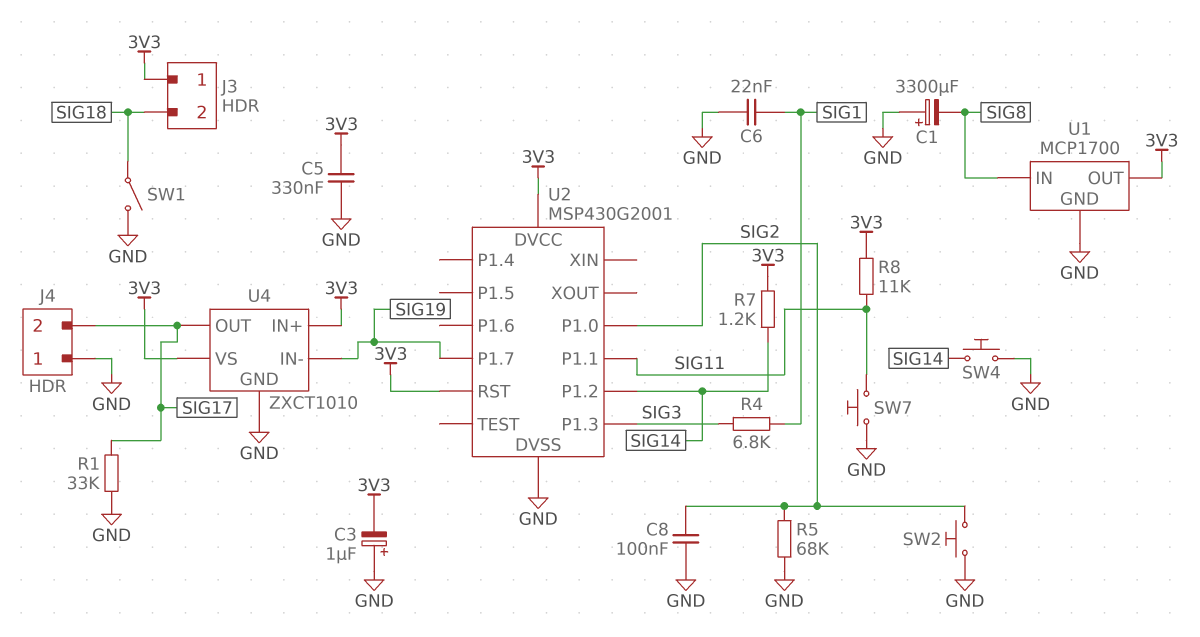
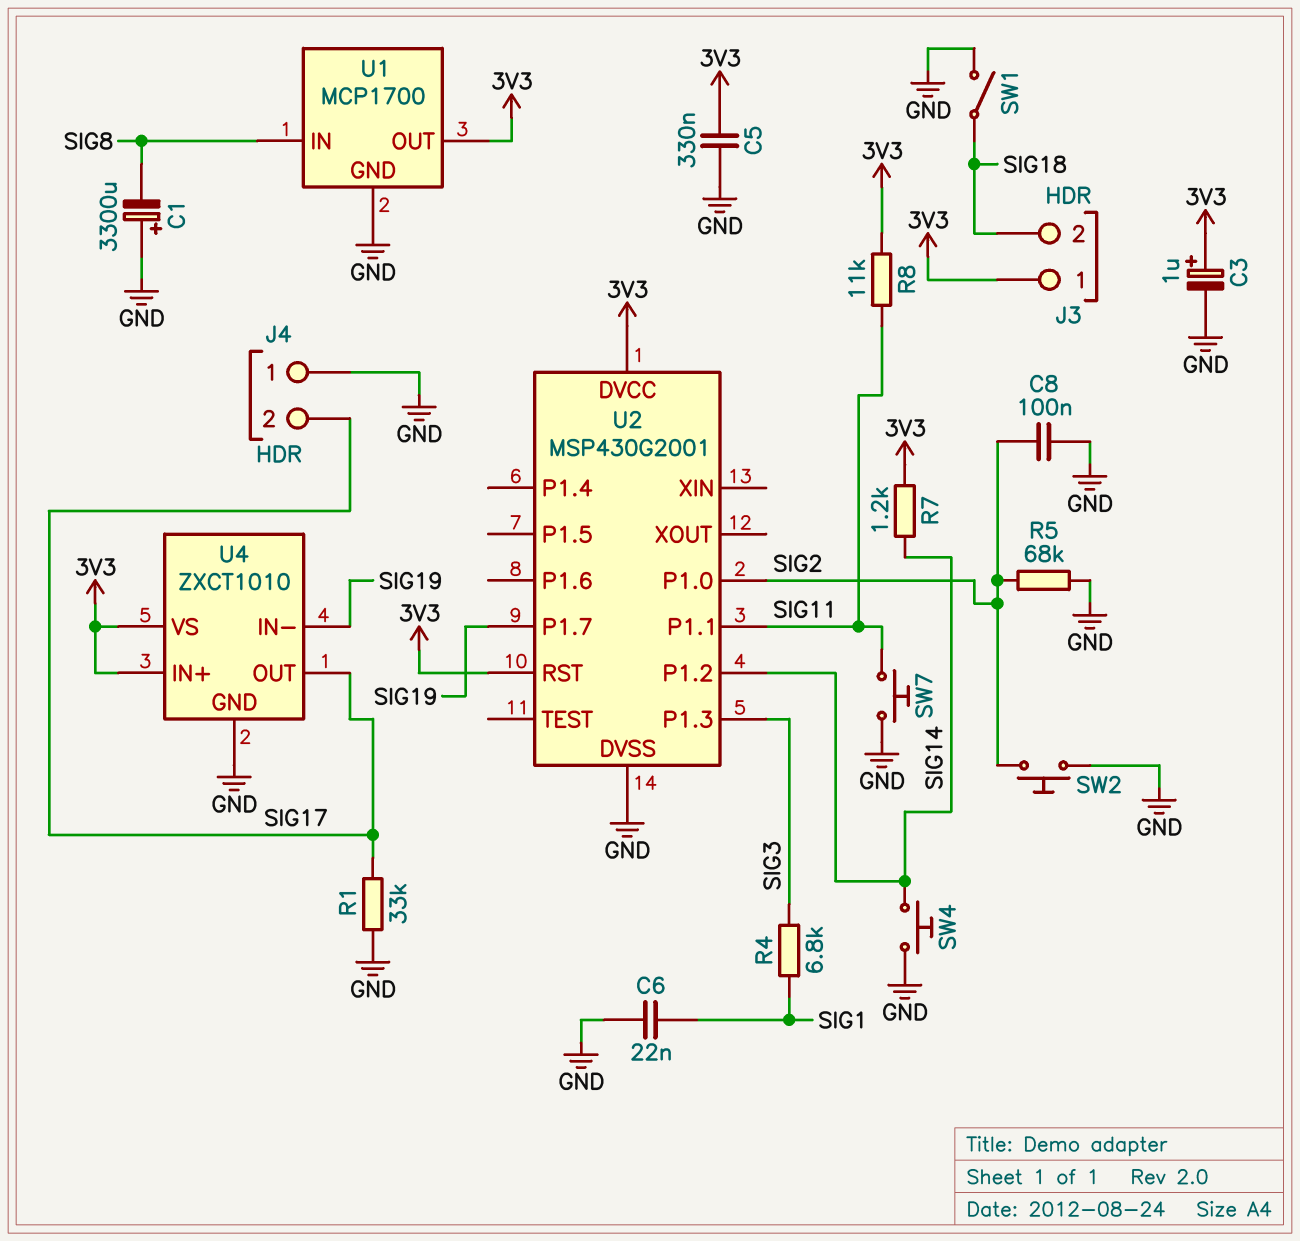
C3: 1uF (plus GND, minus 3V3) -> 1uF (plus 3V3, minus GND)

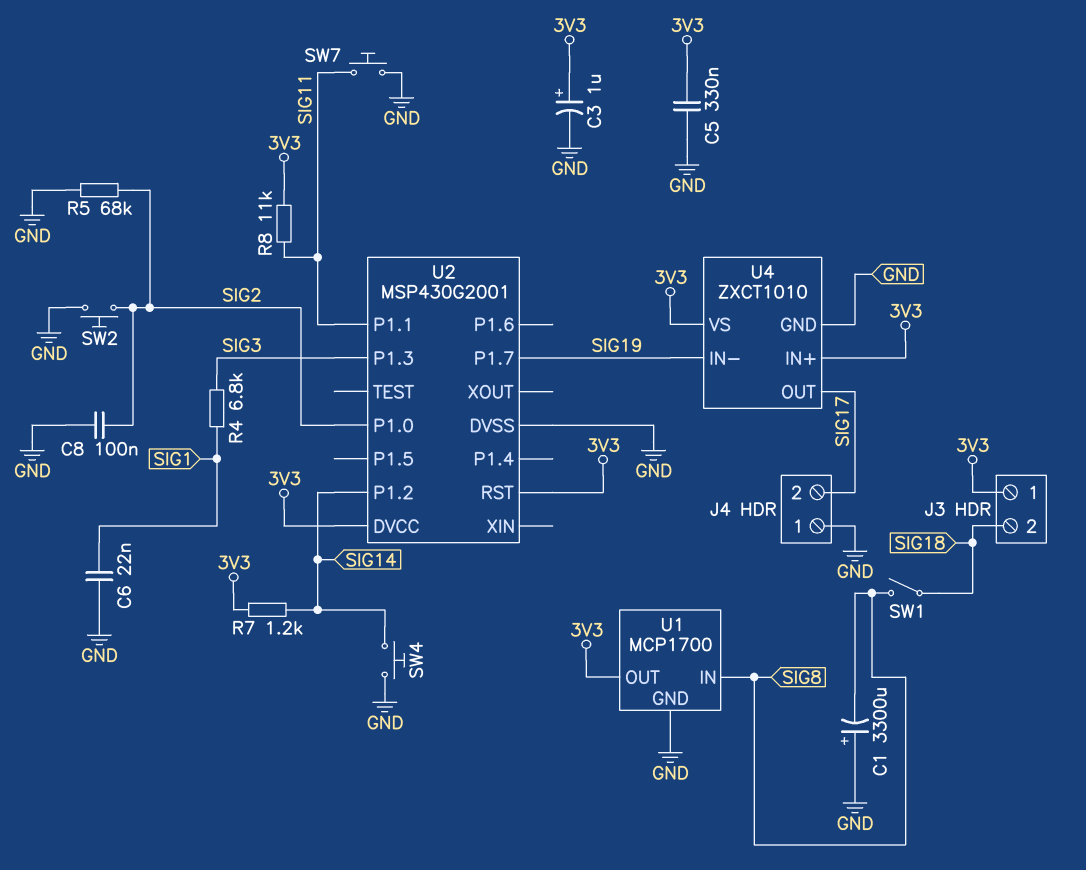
R1: 33k (GND, SIG17) -> none
SW1: switch (GND, SIG18) -> switch (SIG8, SIG18)

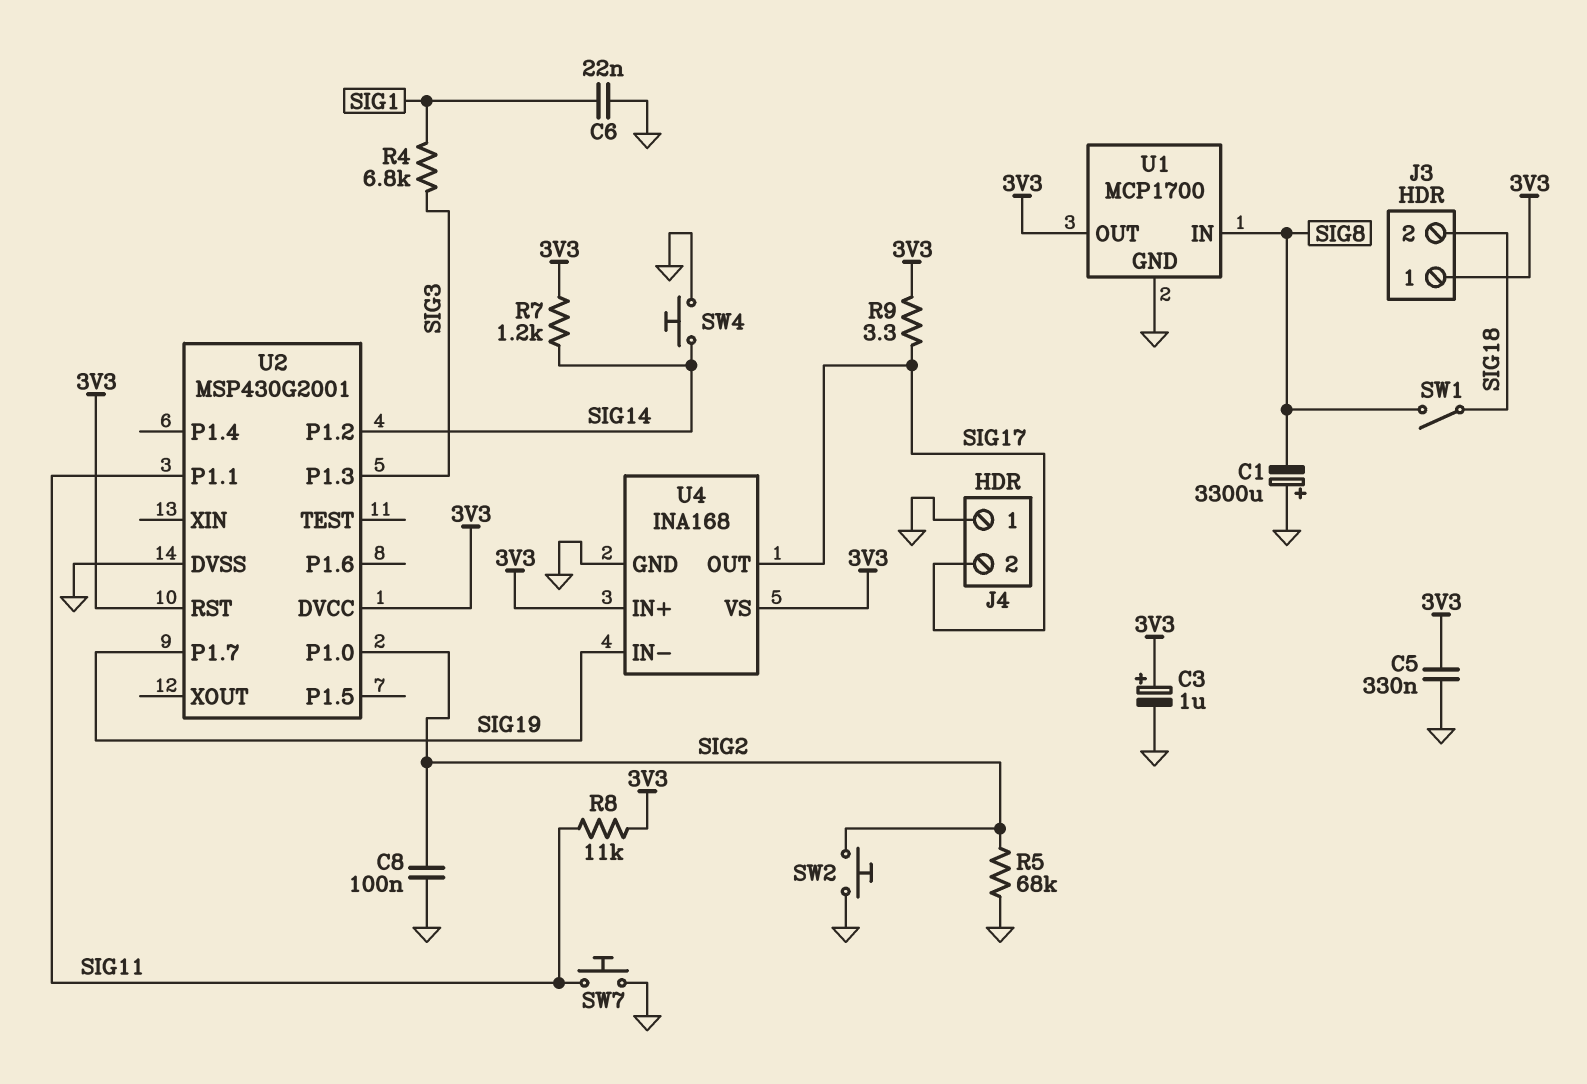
R9: none -> 3.3 (3V3, SIG17)
U4: ZXCT1010 -> INA168

